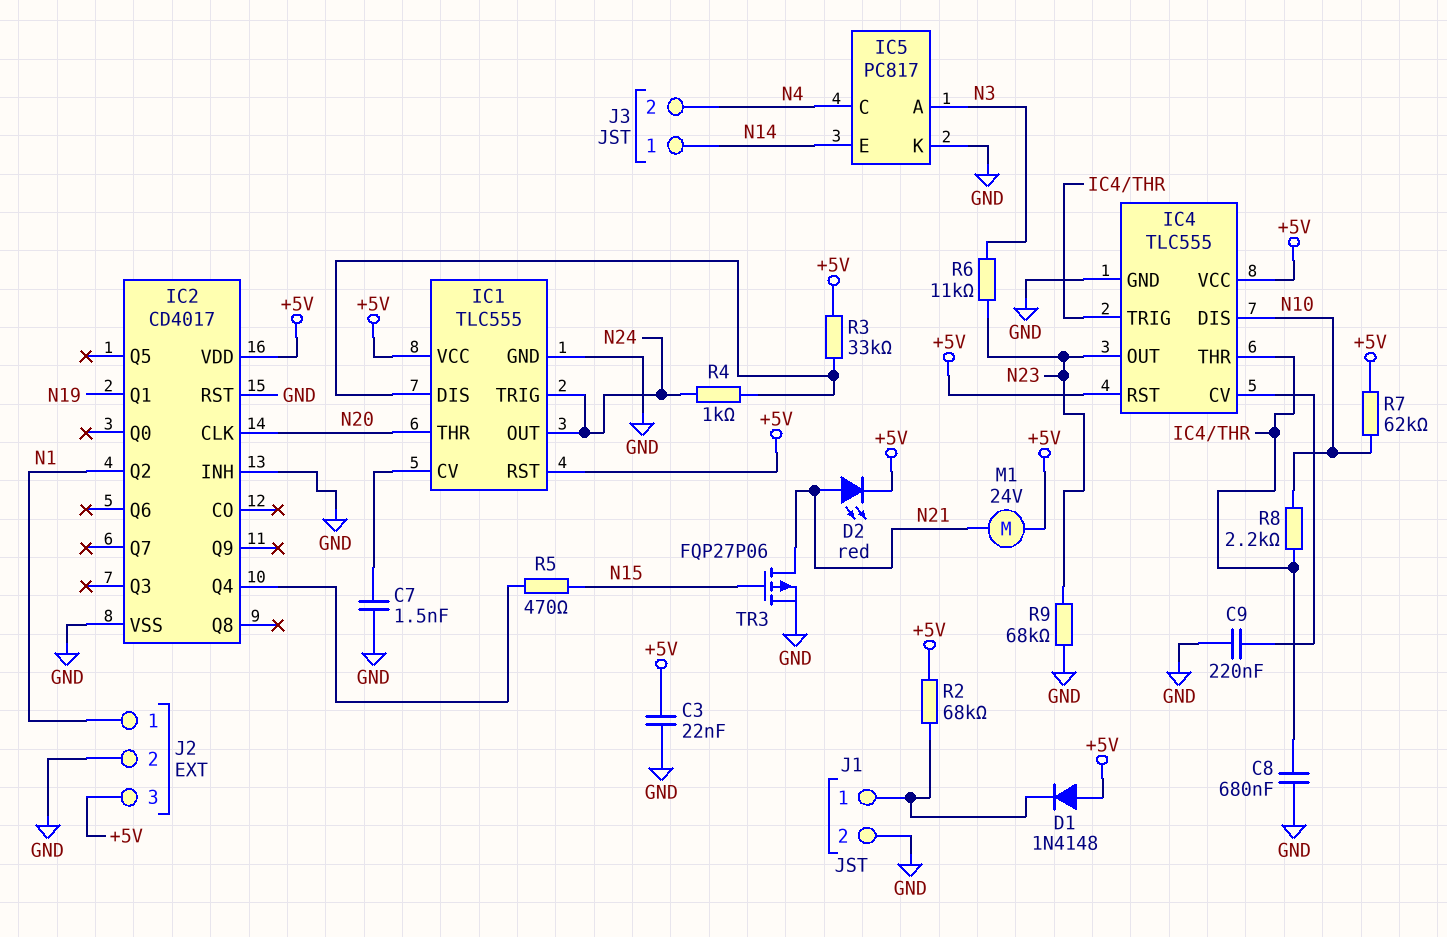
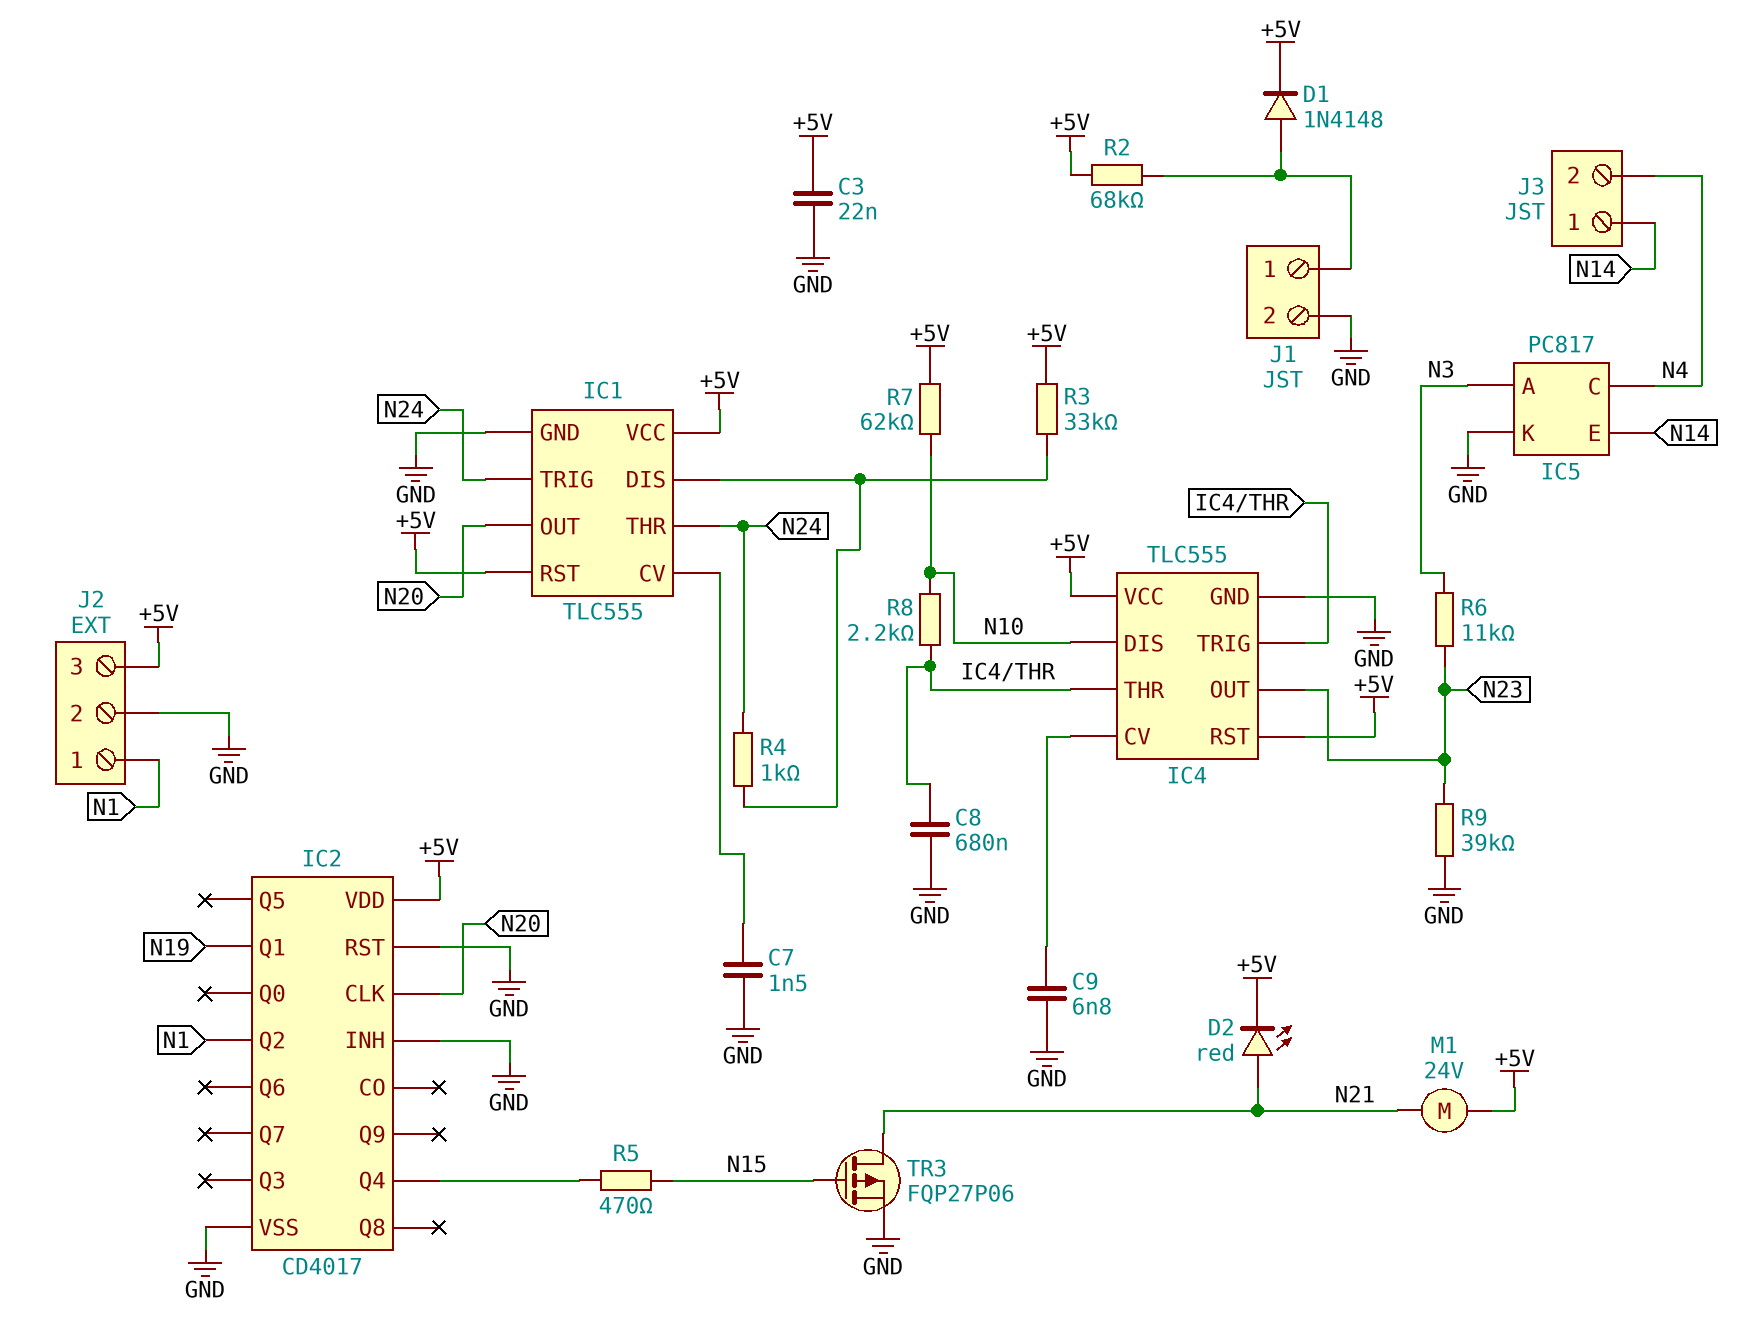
C9: 220nF (GND, IC4/CV) -> 6.8nF (GND, IC4/CV)
D1: diode 1N4148 (A +5V, K J1/1) -> diode 1N4148 (A J1/1, K +5V)
IC1 pin OUT: N24 -> N20
IC1 pin THR: N20 -> N24
R9: 68k (GND, N23) -> 39k (GND, N23)

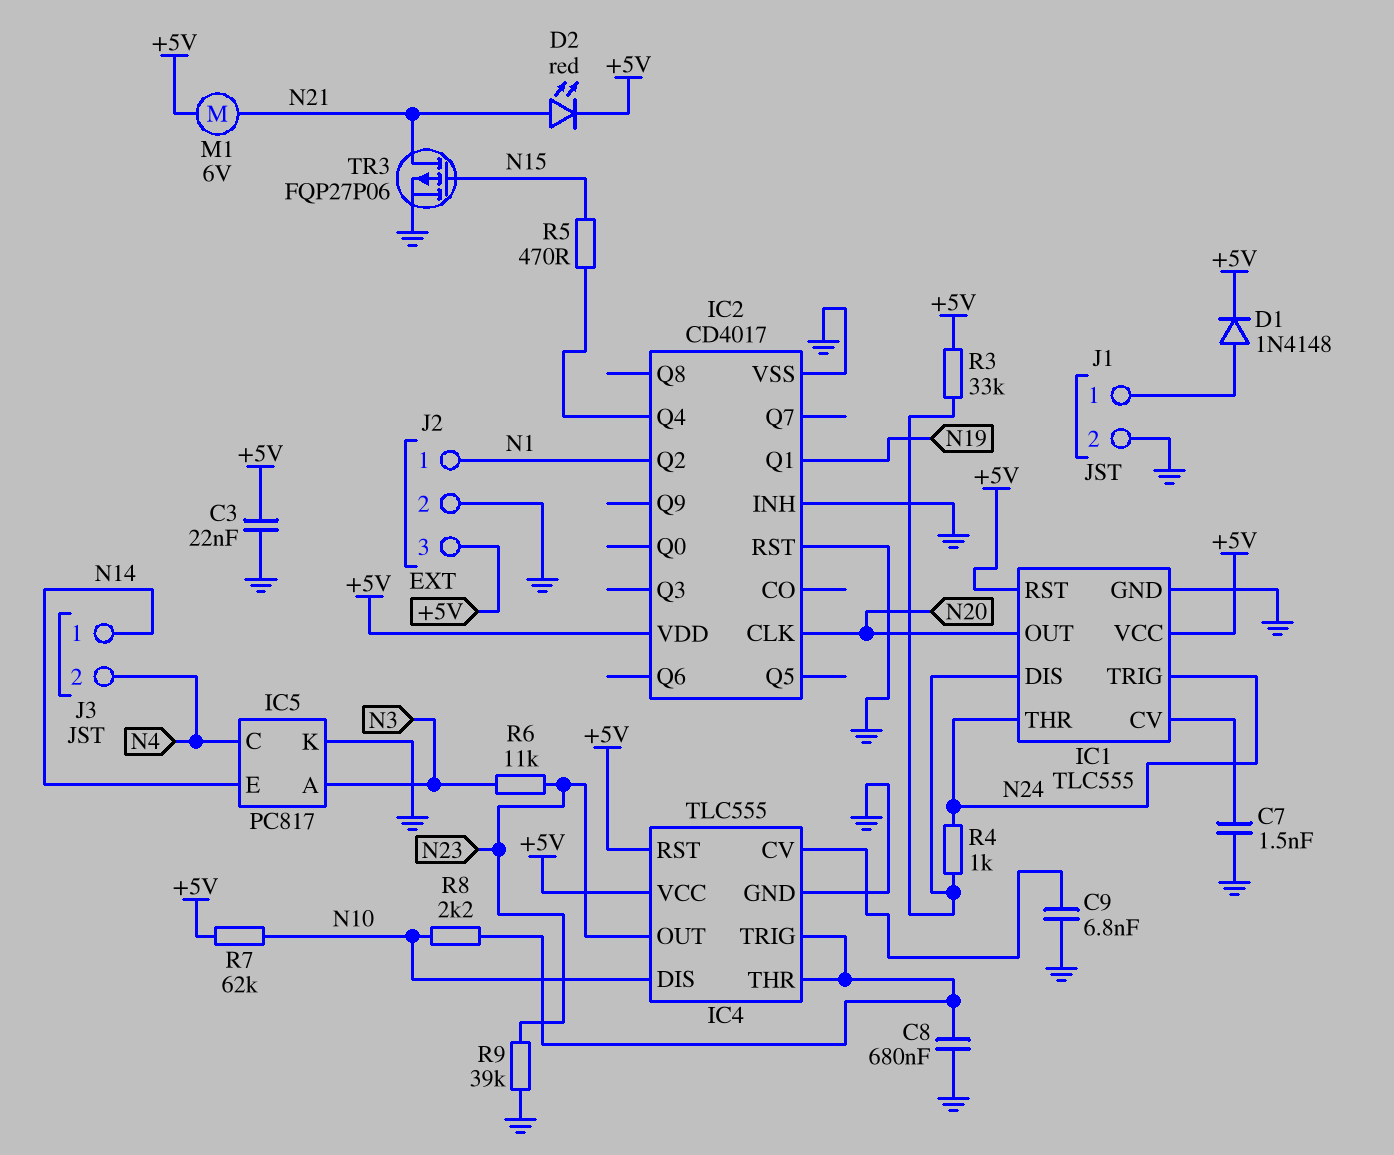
M1: motor 24V (+5V, N21) -> motor 6V (+5V, N21)
R2: 68k (+5V, J1/1) -> none

